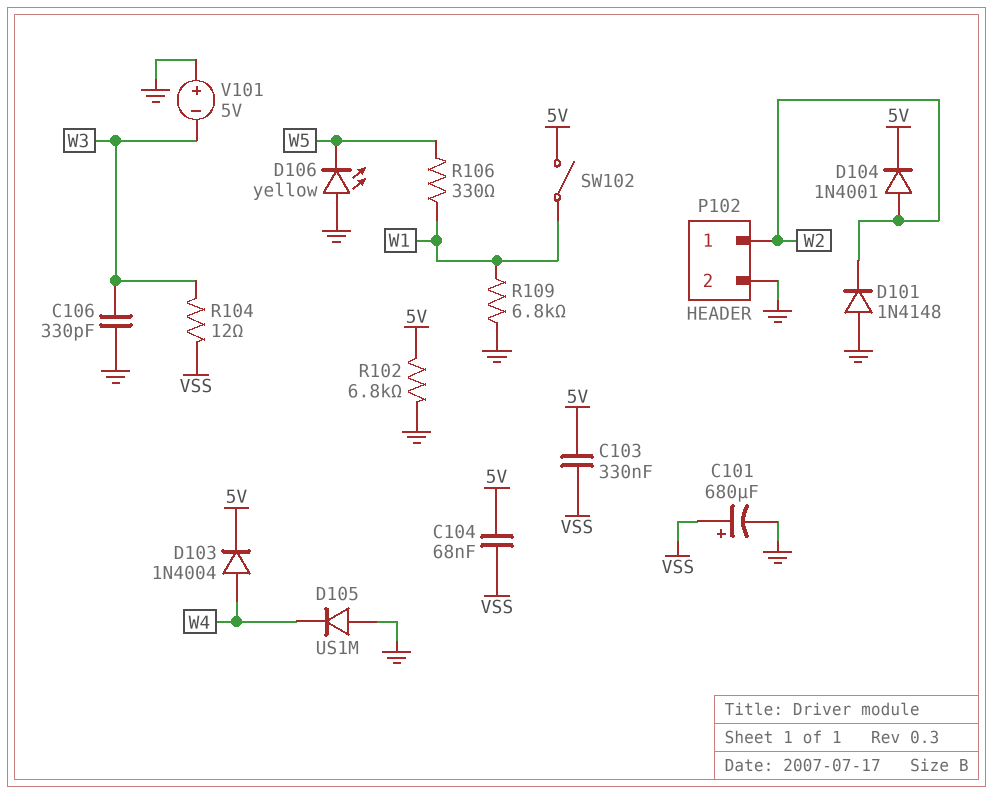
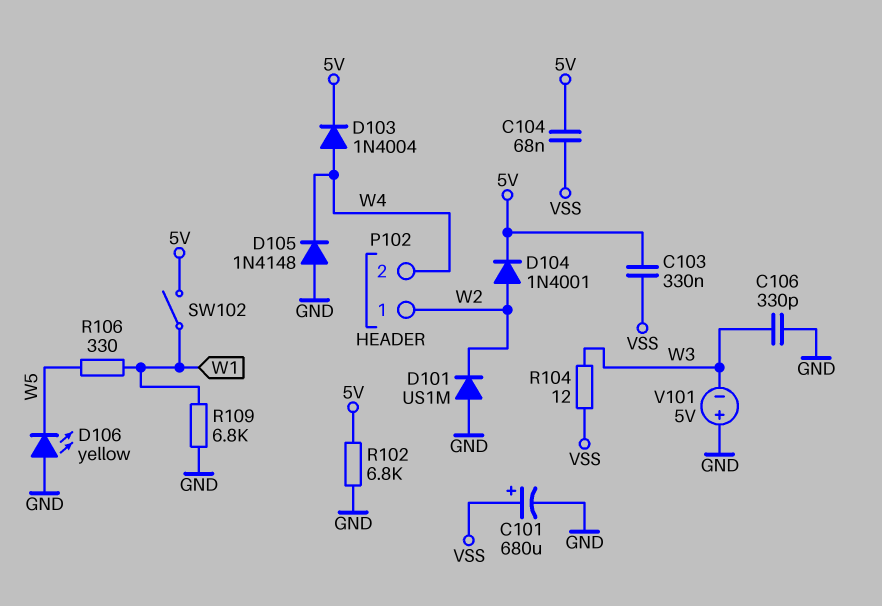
D101: diode 1N4148 (A GND, K W2) -> diode US1M (A GND, K W2)
D105: diode US1M (A GND, K W4) -> diode 1N4148 (A GND, K W4)
P102 pin 2: GND -> W4

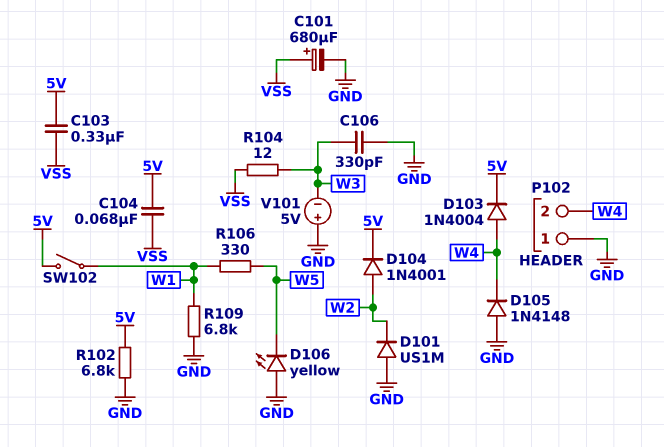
P102 pin 1: W2 -> GND

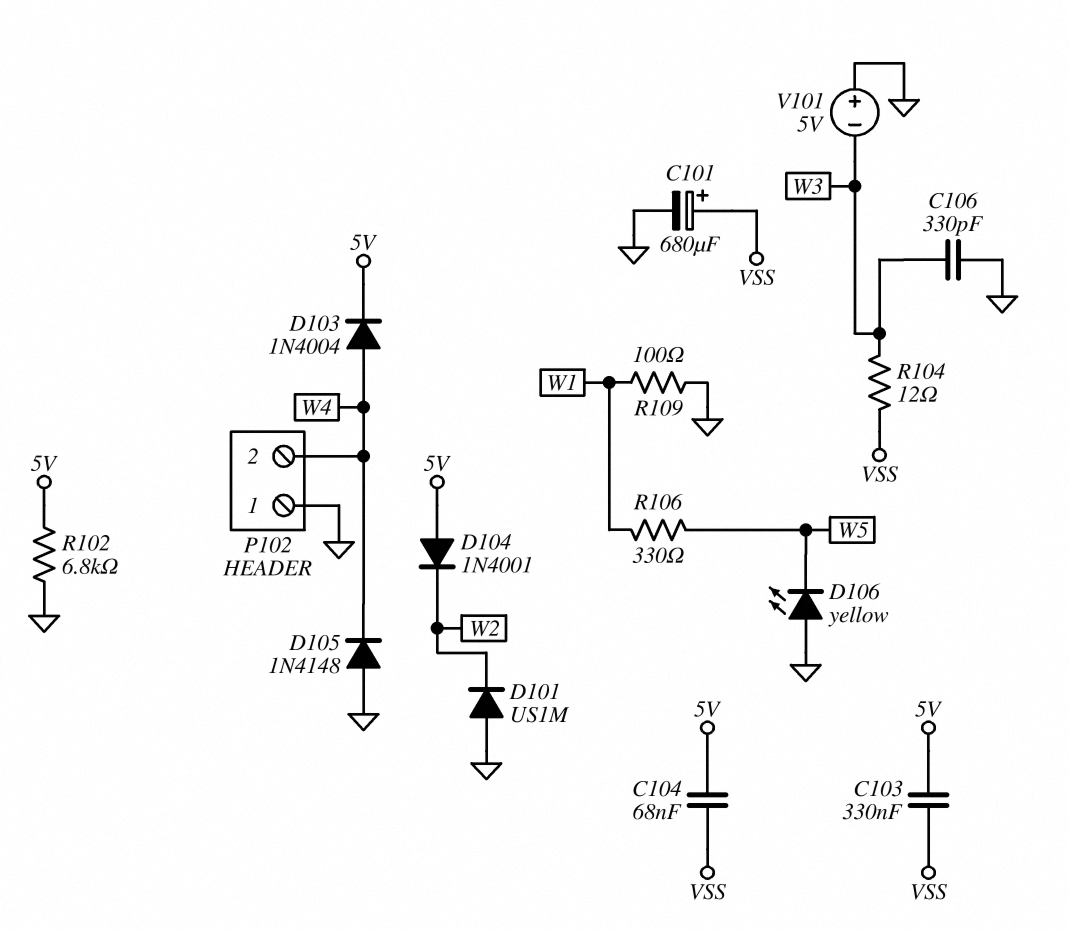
D104: diode 1N4001 (A W2, K 5V) -> diode 1N4001 (A 5V, K W2)
R109: 6.8k (GND, W1) -> 100 (GND, W1)
SW102: switch (5V, W1) -> none

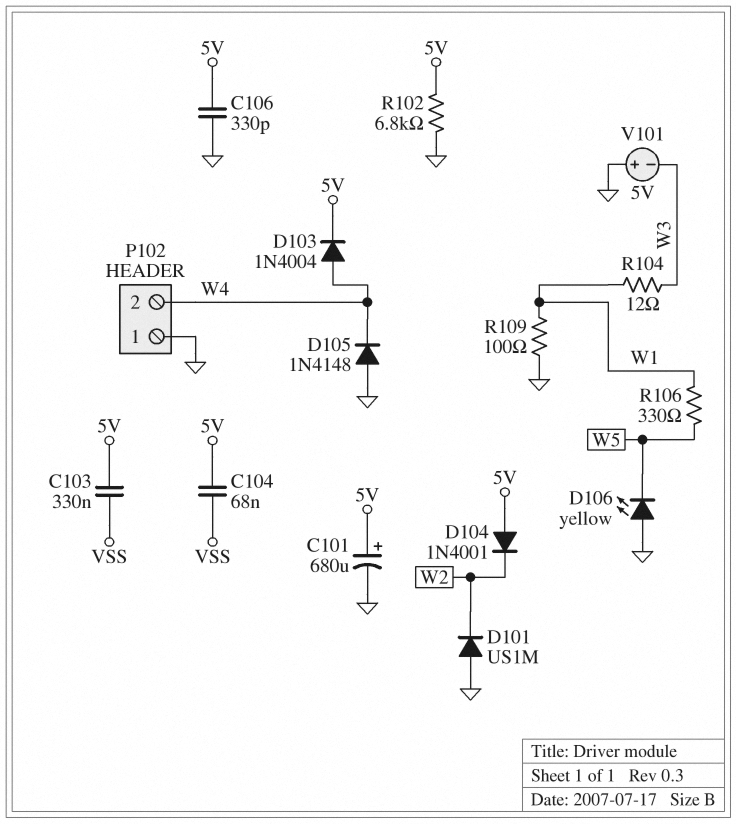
C101: 680uF (plus VSS, minus GND) -> 680uF (plus 5V, minus GND)
C106: 330pF (GND, W3) -> 330pF (5V, GND)
R104: 12 (VSS, W3) -> 12 (W1, W3)

